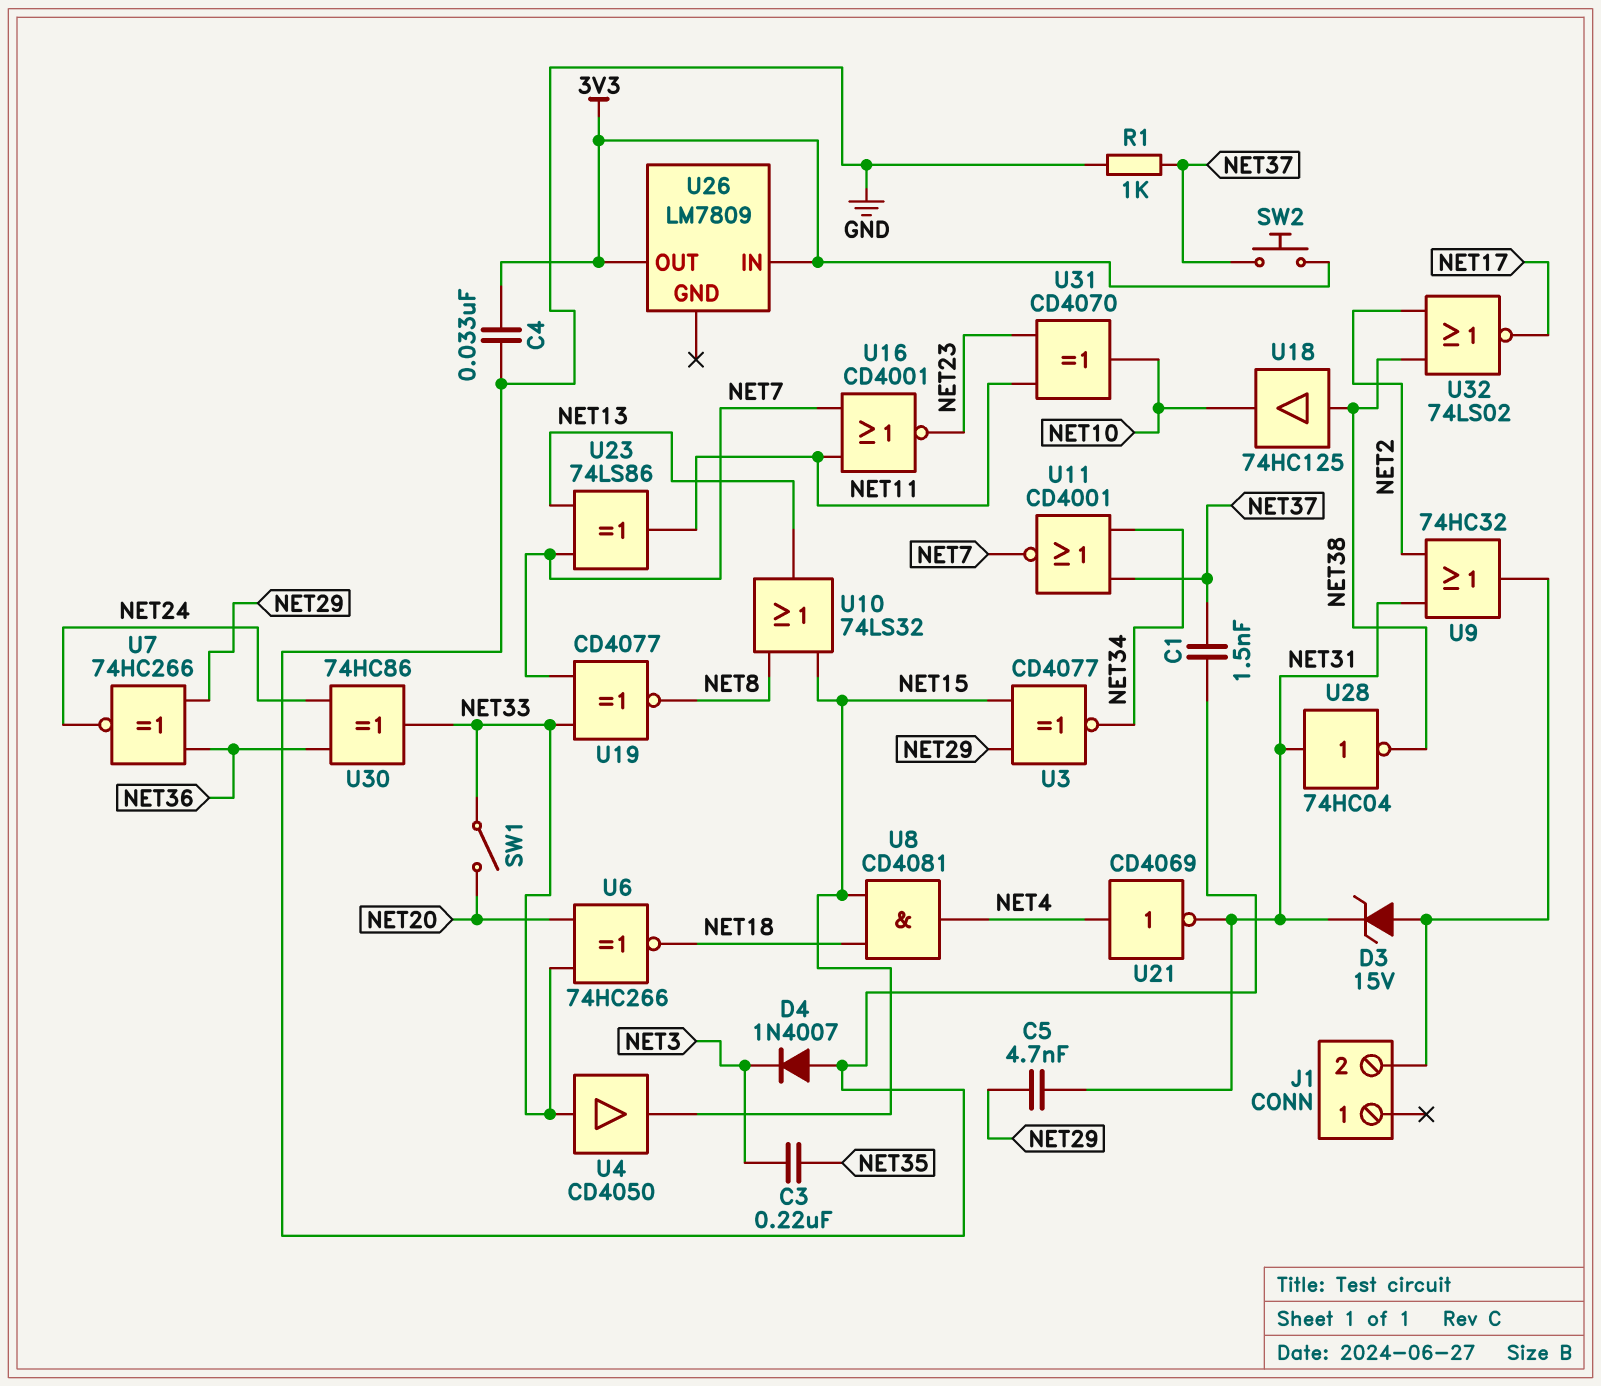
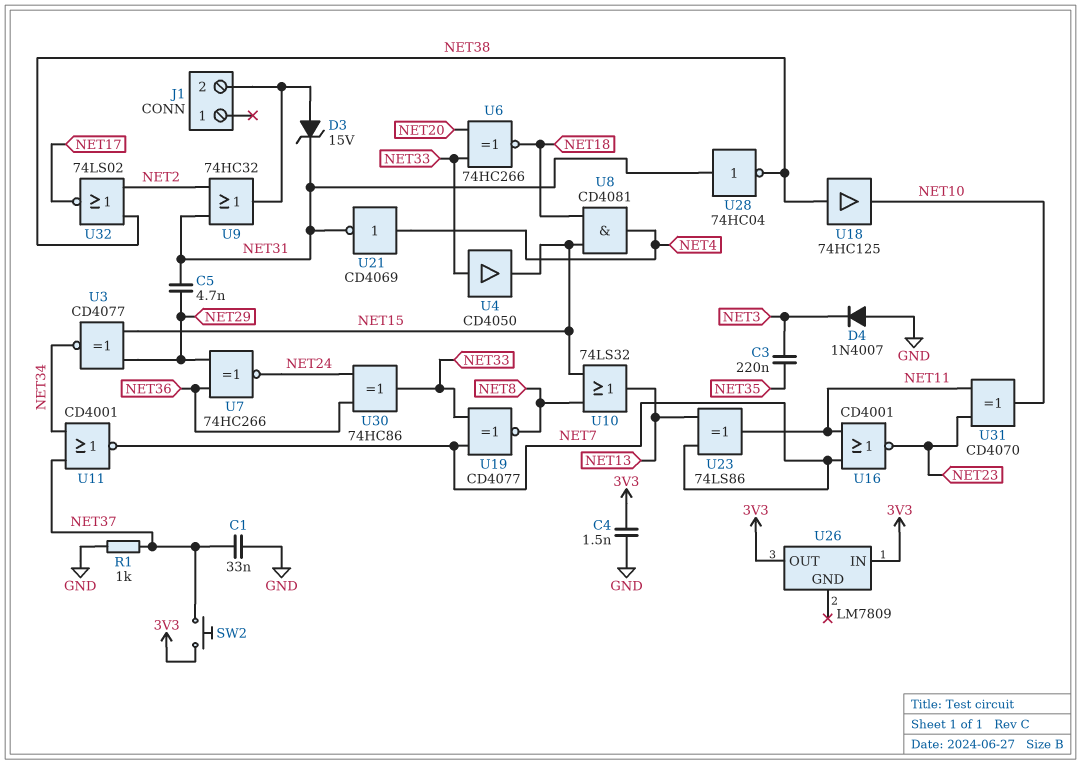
C1: 1.5nF (GND, NET37) -> 33nF (GND, NET37)
C4: 33nF (3V3, GND) -> 1.5nF (3V3, GND)
SW1: switch (NET20, NET33) -> none

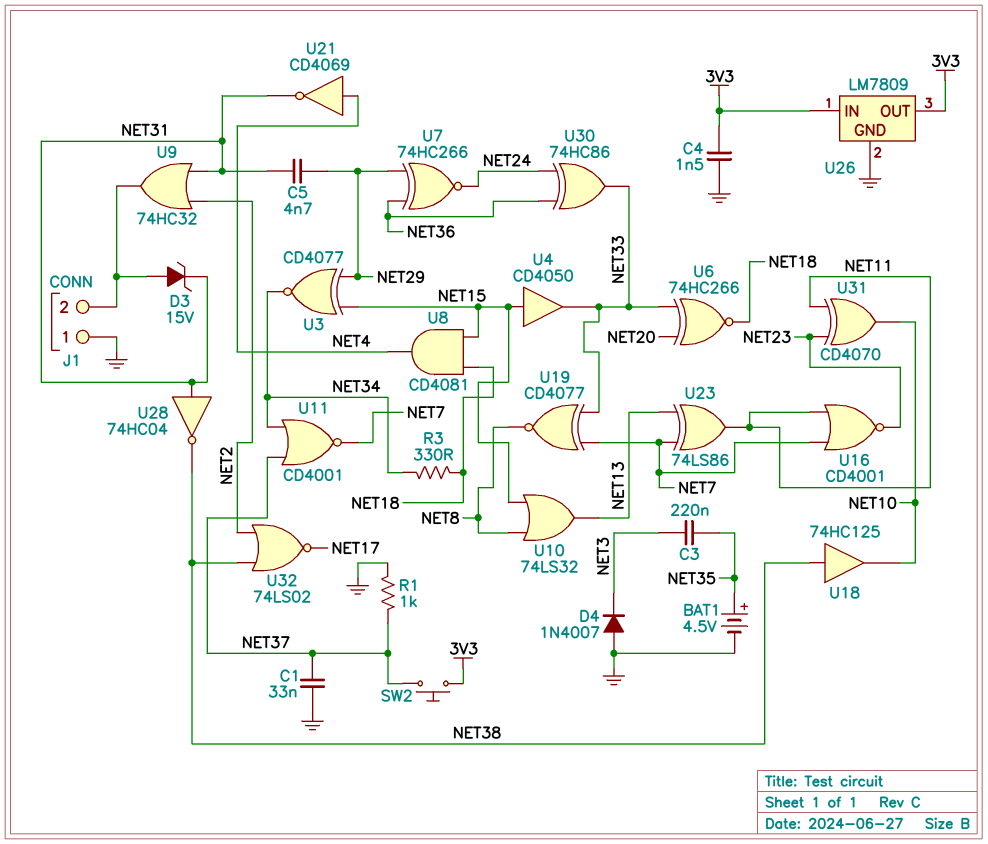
BAT1: none -> 4.5V (plus NET35, minus GND)
J1 pin 1: none -> GND
R3: none -> 330 (NET18, NET34)
U4: buffer CD4050 (in NET33, out NET15) -> buffer CD4050 (in NET15, out NET33)
U26 pin GND: none -> GND

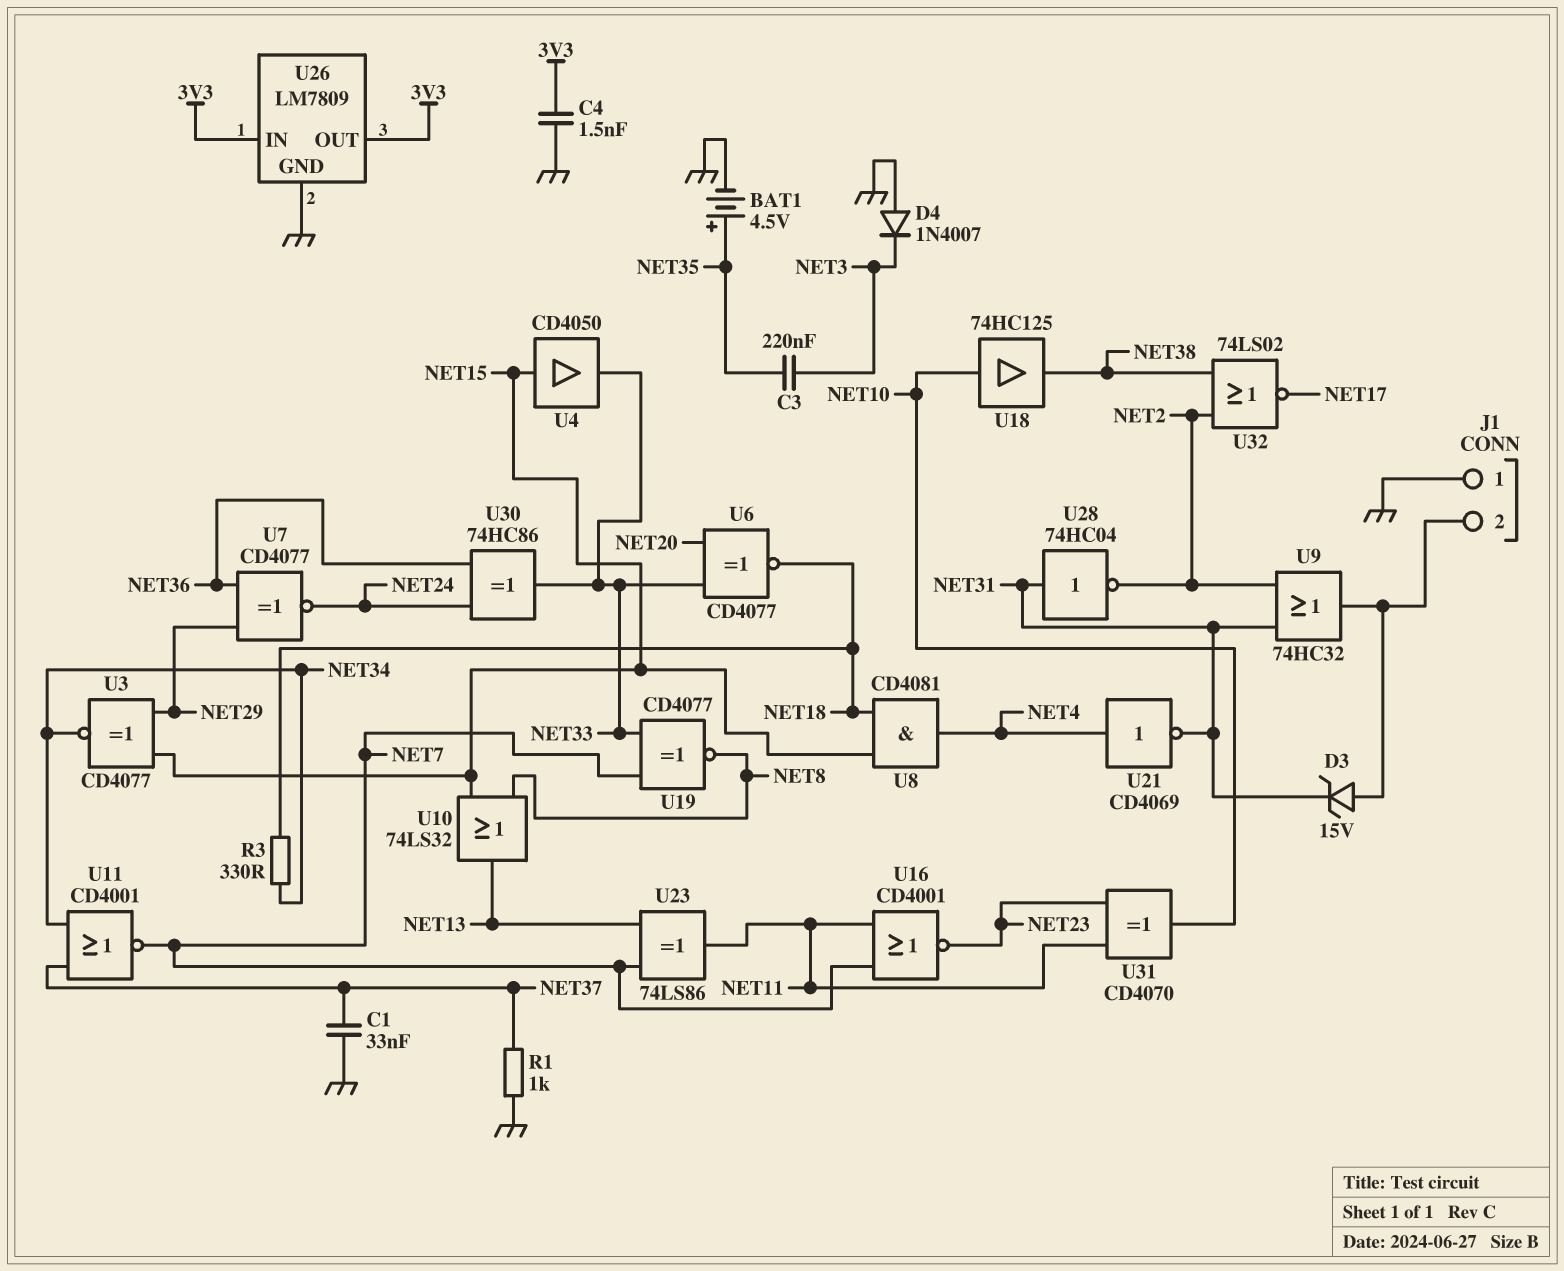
C5: 4.7nF (NET29, NET31) -> none
SW2: button (3V3, NET37) -> none
U6: XNOR 74HC266 (in NET20, in NET33, out NET18) -> XNOR CD4077 (in NET20, in NET33, out NET18)
U7: XNOR 74HC266 (in NET29, in NET36, out NET24) -> XNOR CD4077 (in NET29, in NET36, out NET24)
U18: buffer 74HC125 (in NET38, out NET10) -> buffer 74HC125 (in NET10, out NET38)
U28: NOT 74HC04 (in NET31, out NET38) -> NOT 74HC04 (in NET31, out NET2)

